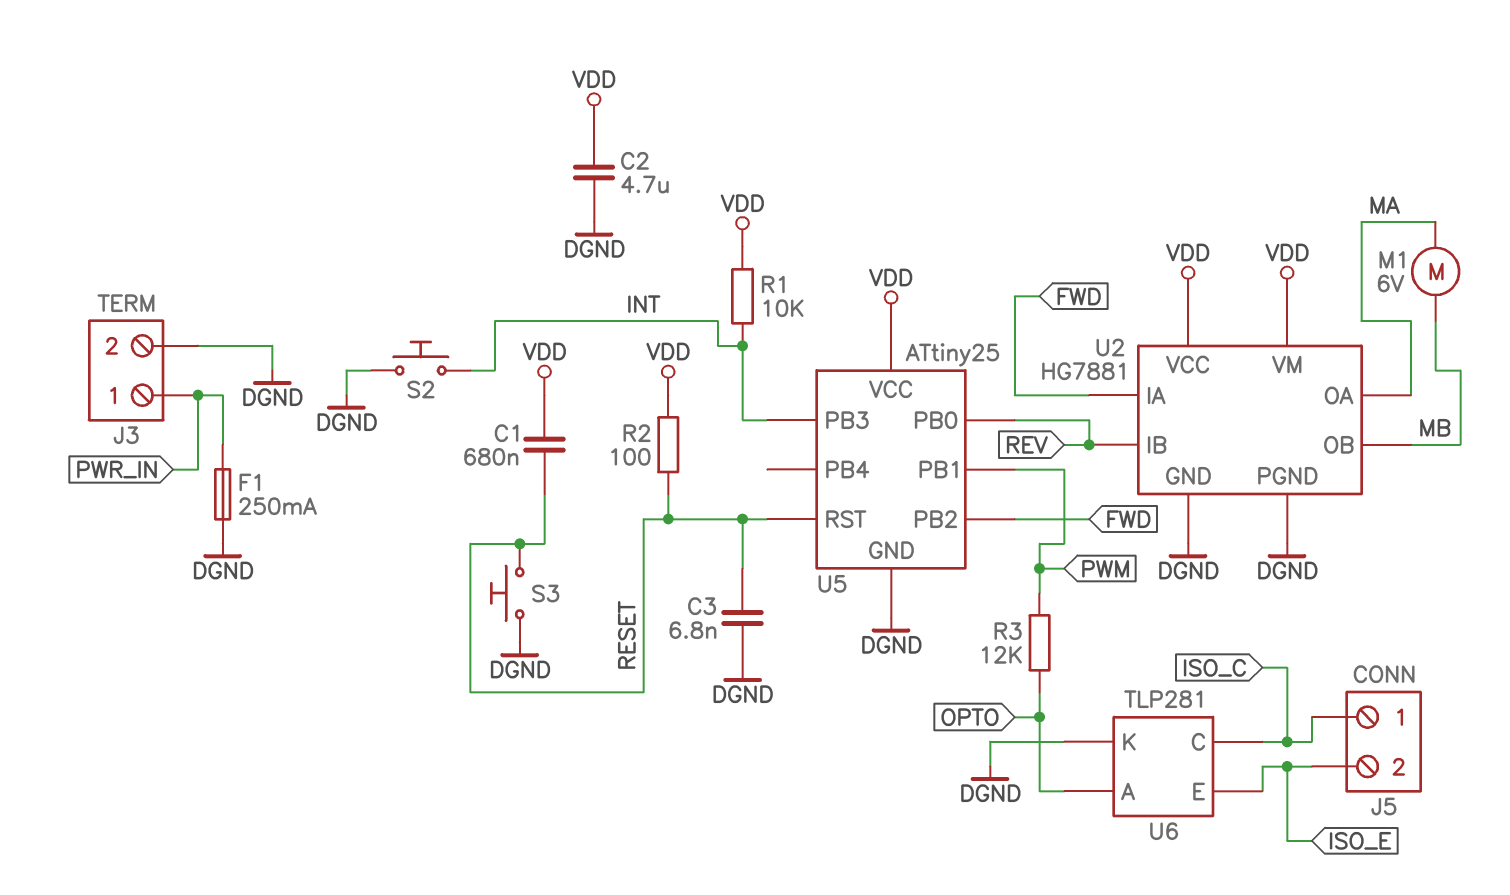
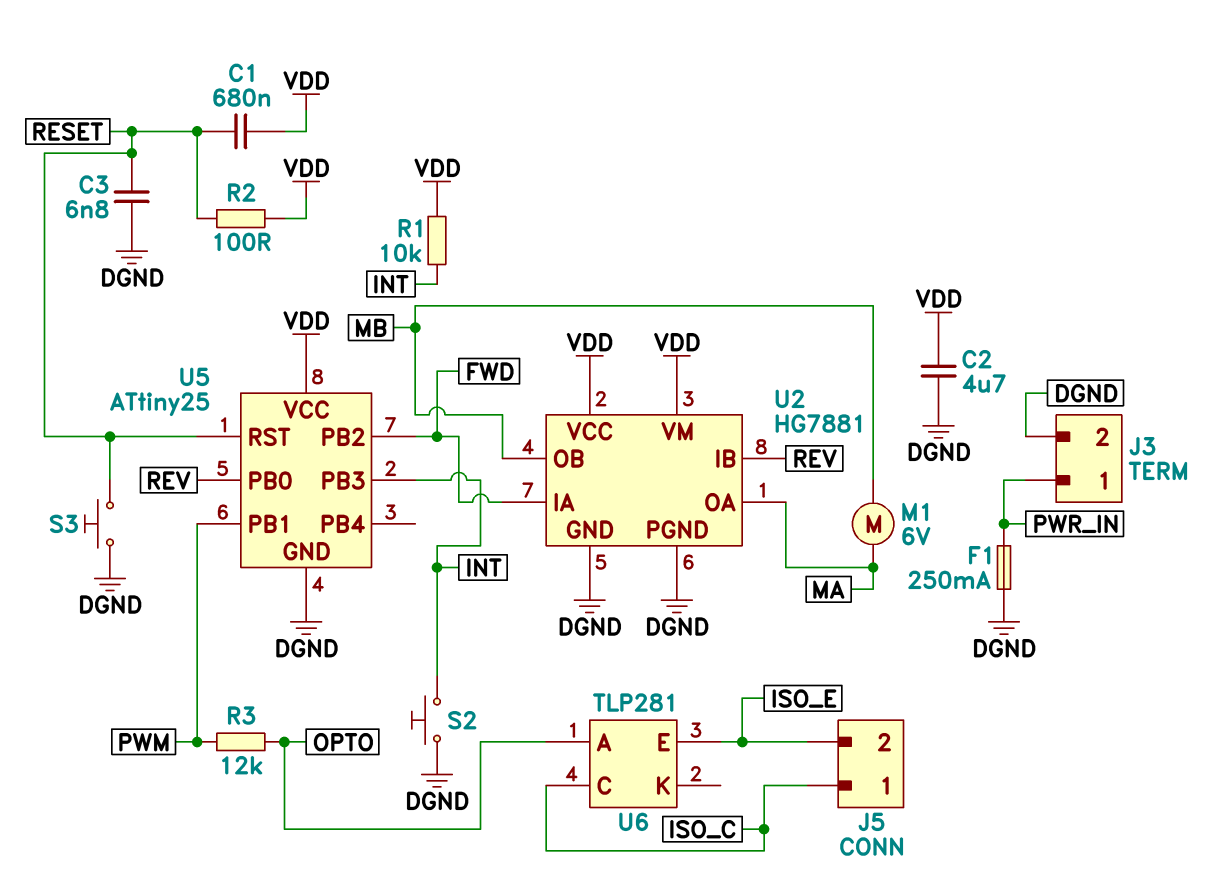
U6 pin K: DGND -> none

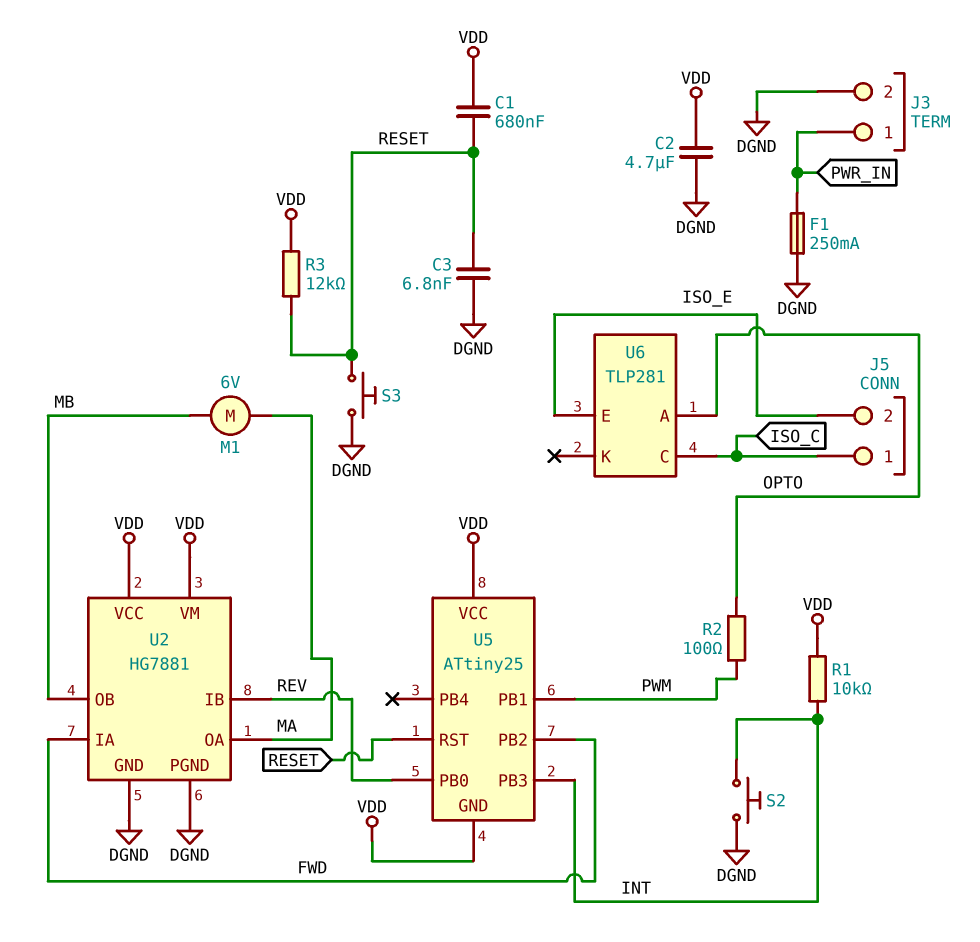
R2: 100 (RESET, VDD) -> 100 (OPTO, PWM)
R3: 12k (OPTO, PWM) -> 12k (RESET, VDD)
U5 pin GND: DGND -> VDD

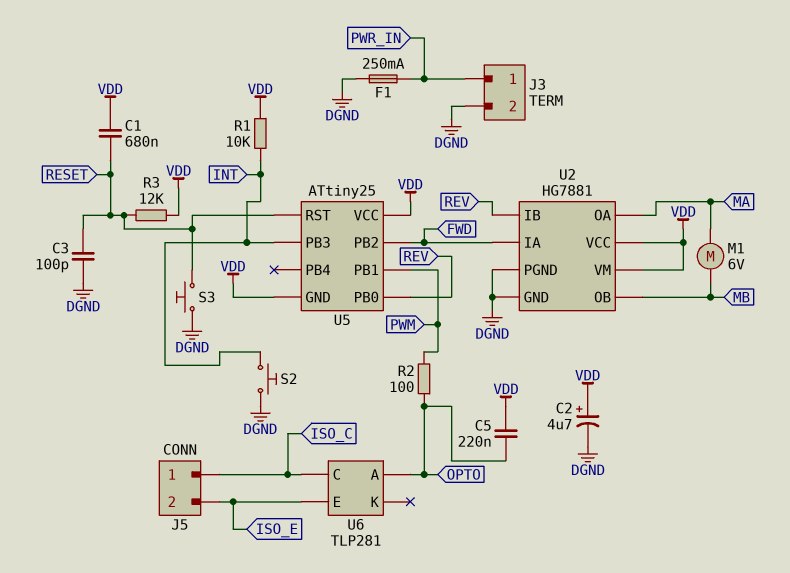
C2: 4.7uF (DGND, VDD) -> 4.7uF (plus VDD, minus DGND)
C3: 6.8nF (DGND, RESET) -> 100pF (DGND, RESET)
C5: none -> 220nF (OPTO, VDD)

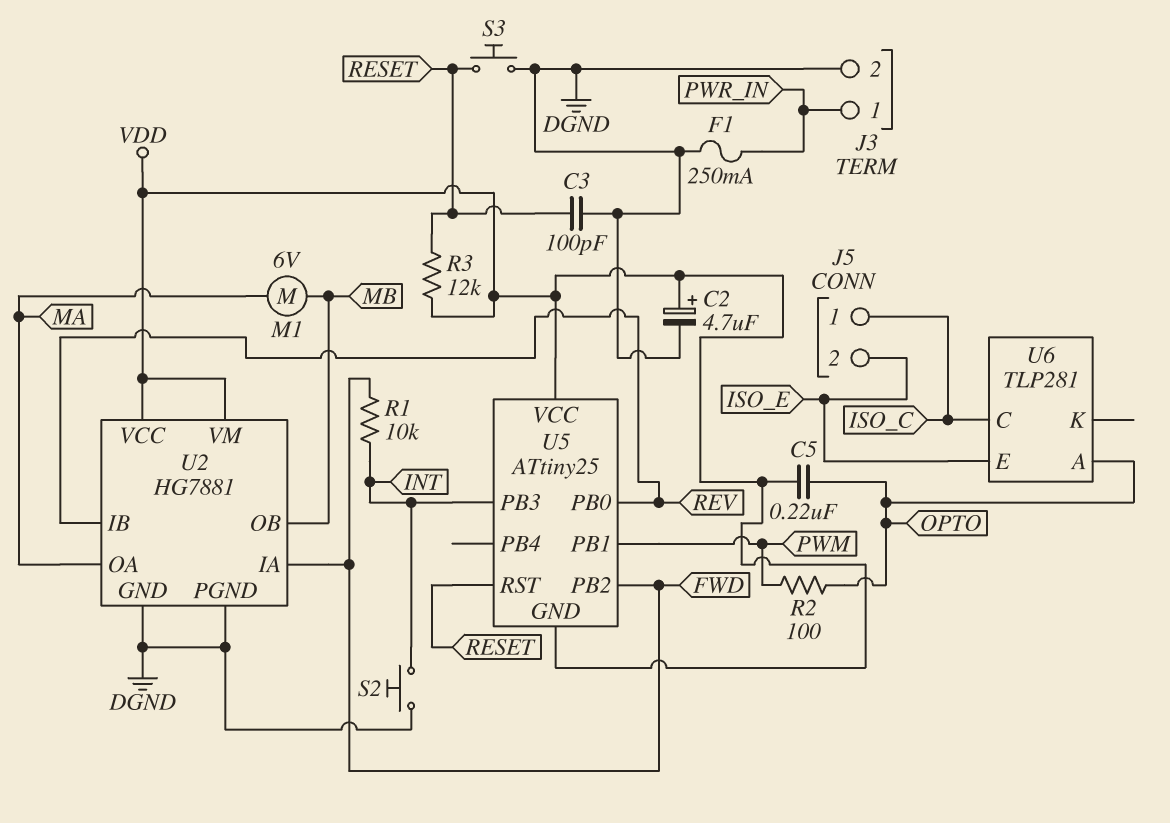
C1: 680nF (RESET, VDD) -> none
R1: 10k (INT, VDD) -> 10k (FWD, INT)

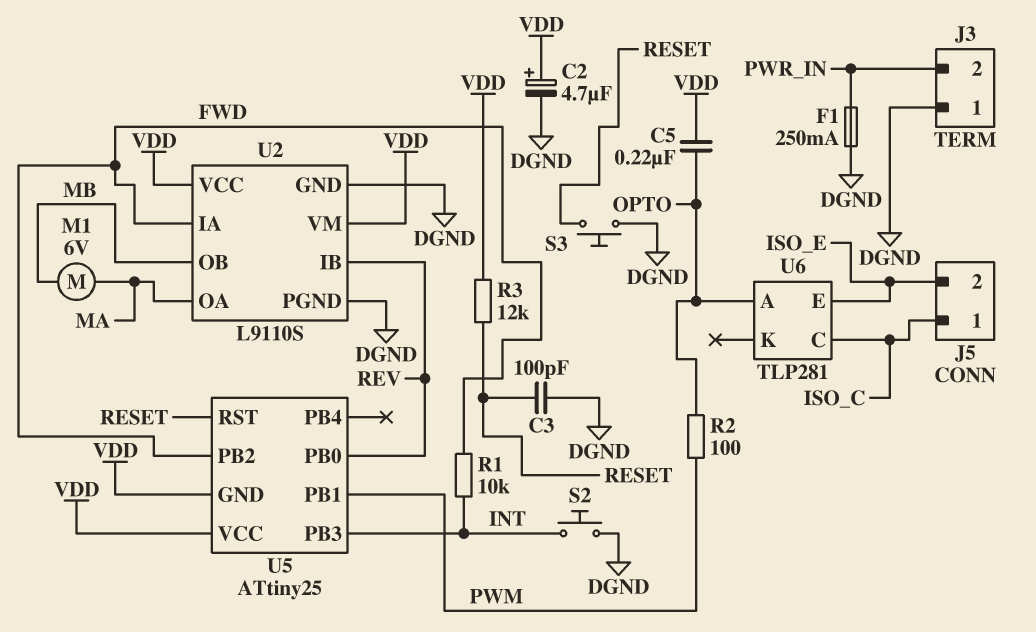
J3 pin 1: PWR_IN -> DGND
J3 pin 2: DGND -> PWR_IN
U2: HG7881 -> L9110S

